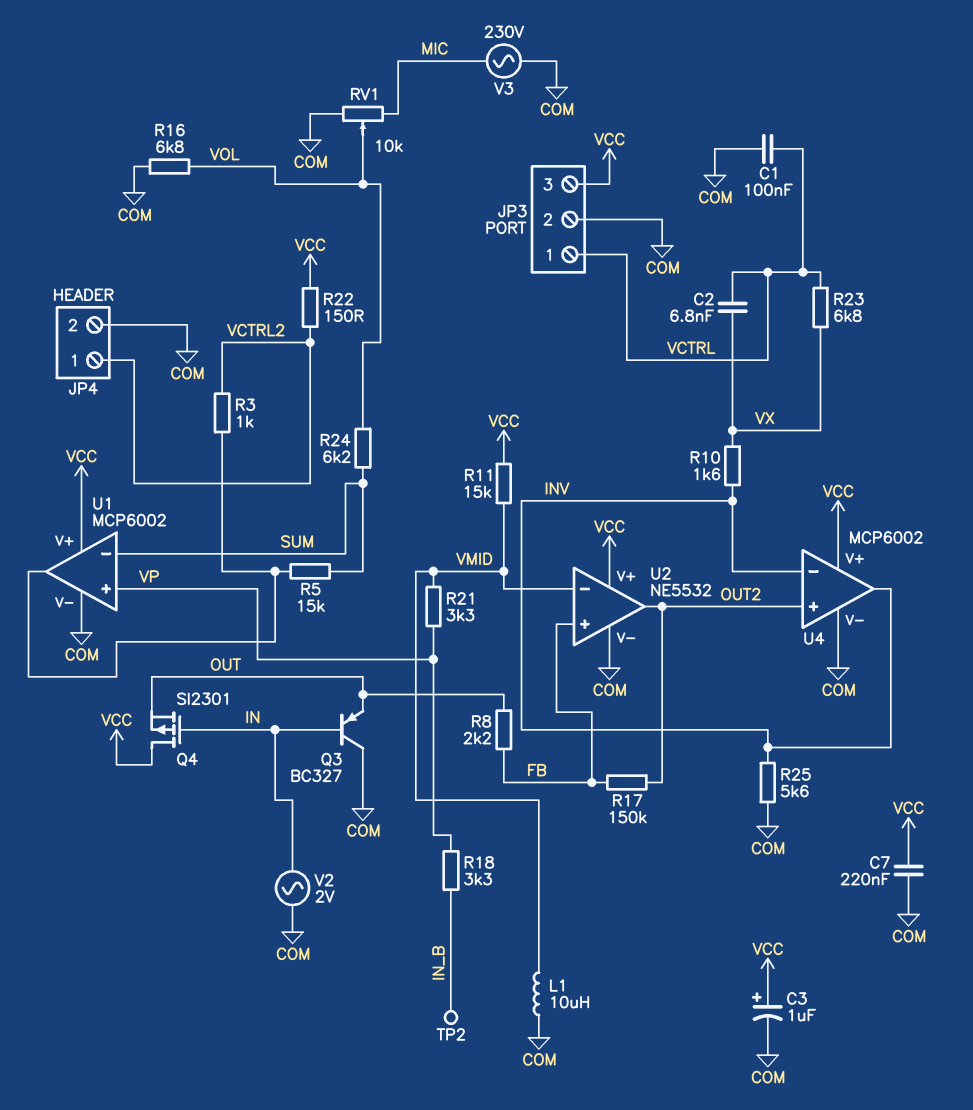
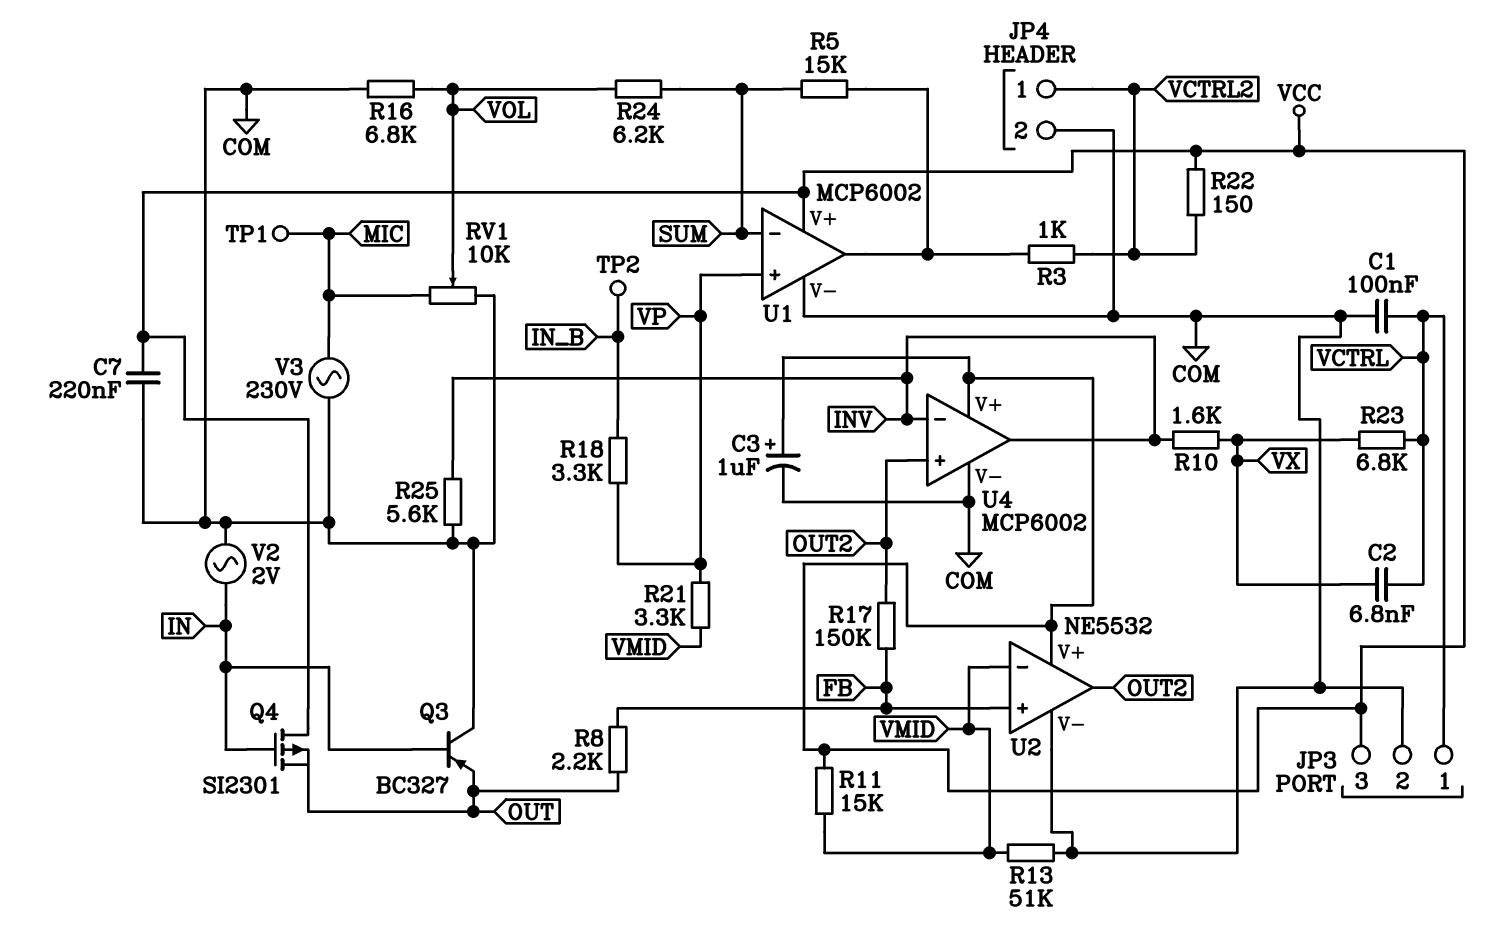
L1: 10uH (COM, VMID) -> none
R13: none -> 51k (COM, VMID)
TP1: none -> test point (MIC)

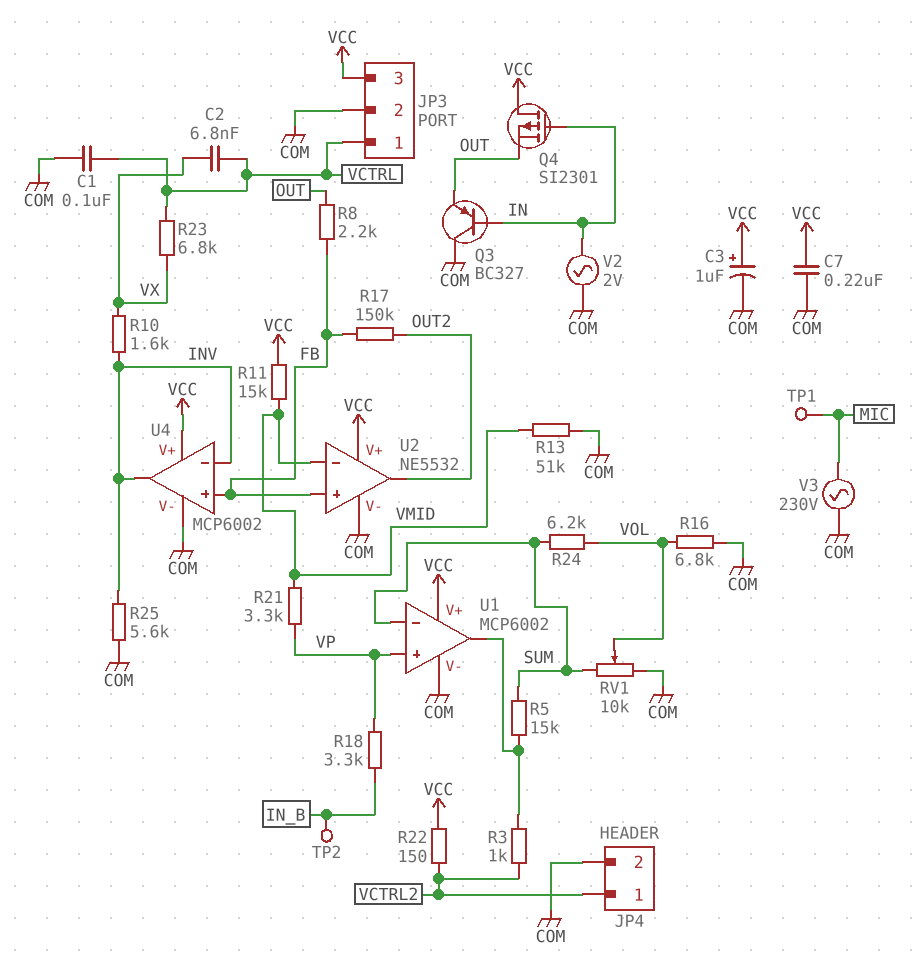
RV1: 10k (COM, MIC, wiper VOL) -> 10k (COM, SUM, wiper VOL)
U4 pin in+: OUT2 -> FB

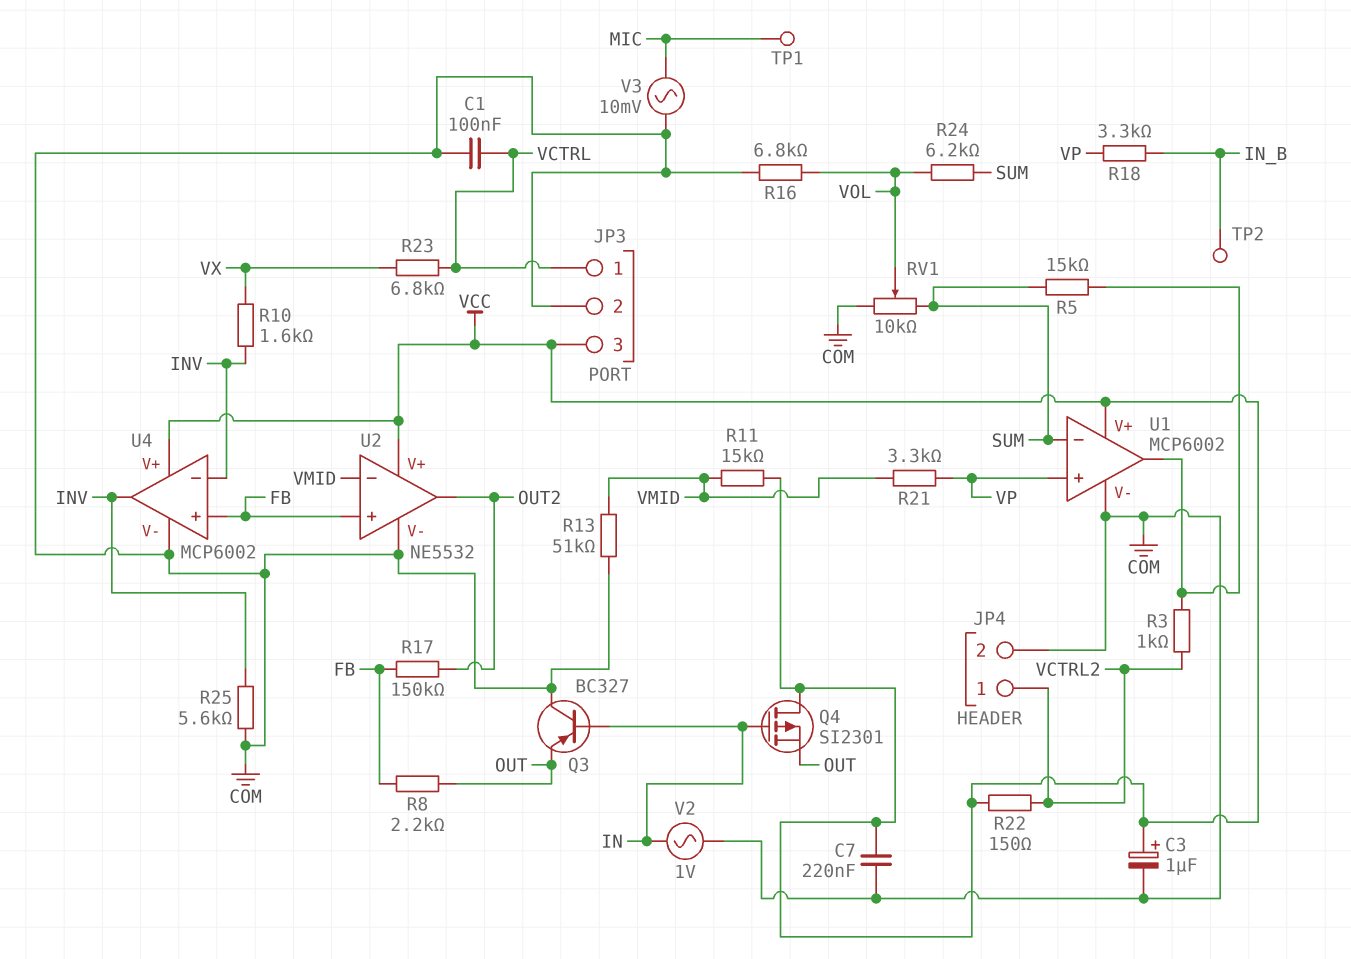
C2: 6.8nF (VCTRL, VX) -> none
V2: AC 2V (COM, IN) -> AC 1V (COM, IN)
V3: AC 230V (COM, MIC) -> AC 10mV (COM, MIC)

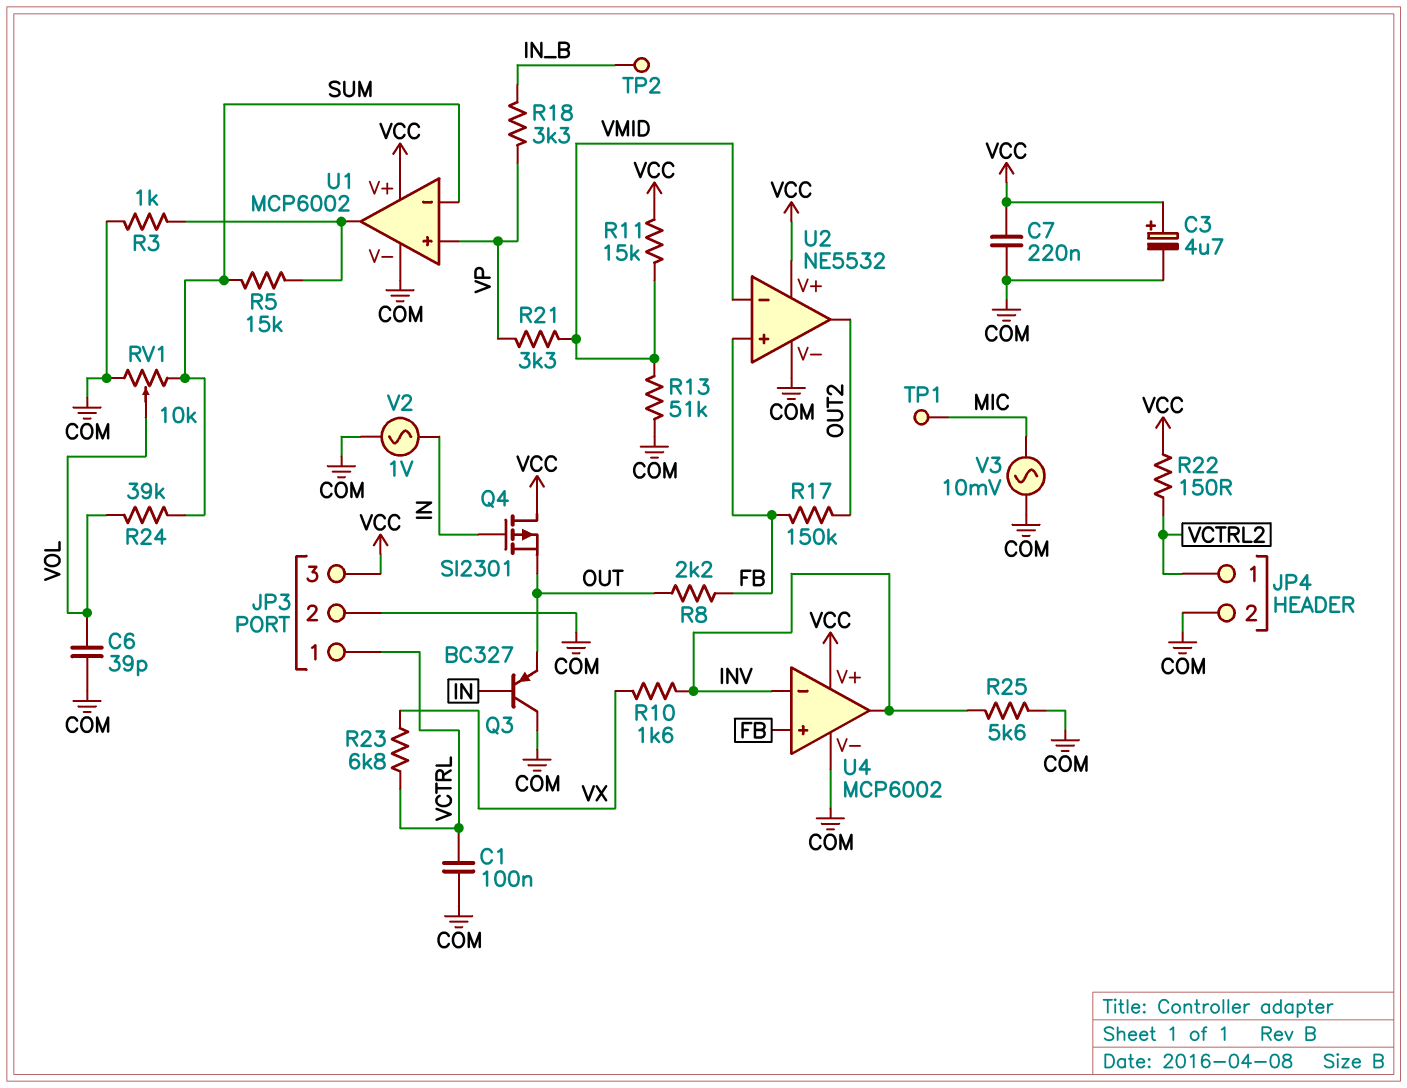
C3: 1uF (plus VCC, minus COM) -> 4.7uF (plus VCC, minus COM)
C6: none -> 39pF (COM, VOL)
R3: 1k (U1/out, VCTRL2) -> 1k (COM, U1/out)
R16: 6.8k (COM, VOL) -> none
R24: 6.2k (SUM, VOL) -> 39k (SUM, VOL)

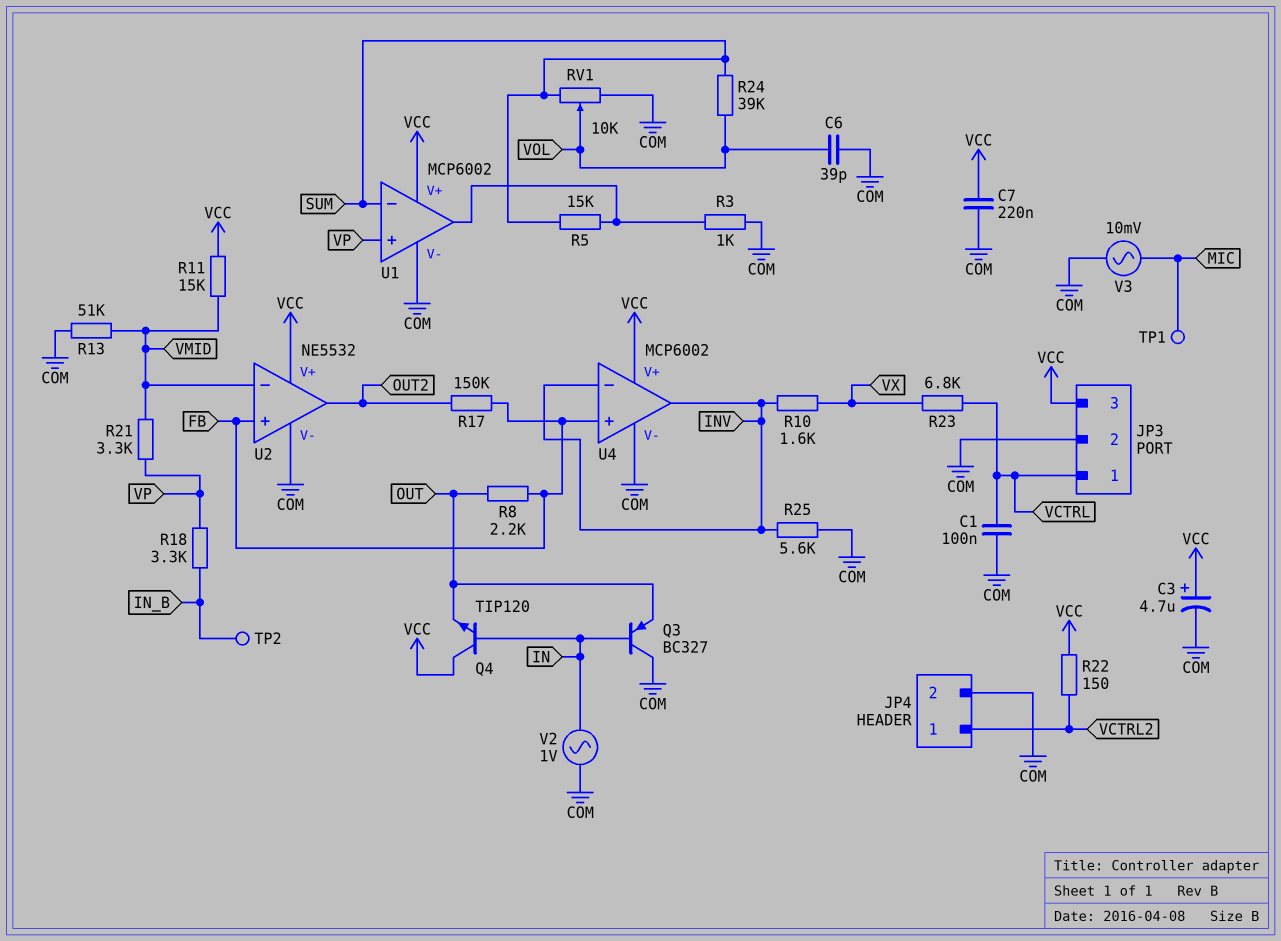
Q4: PMOS SI2301 (G IN, D VCC, S OUT) -> NPN TIP120 (B IN, C VCC, E OUT)

